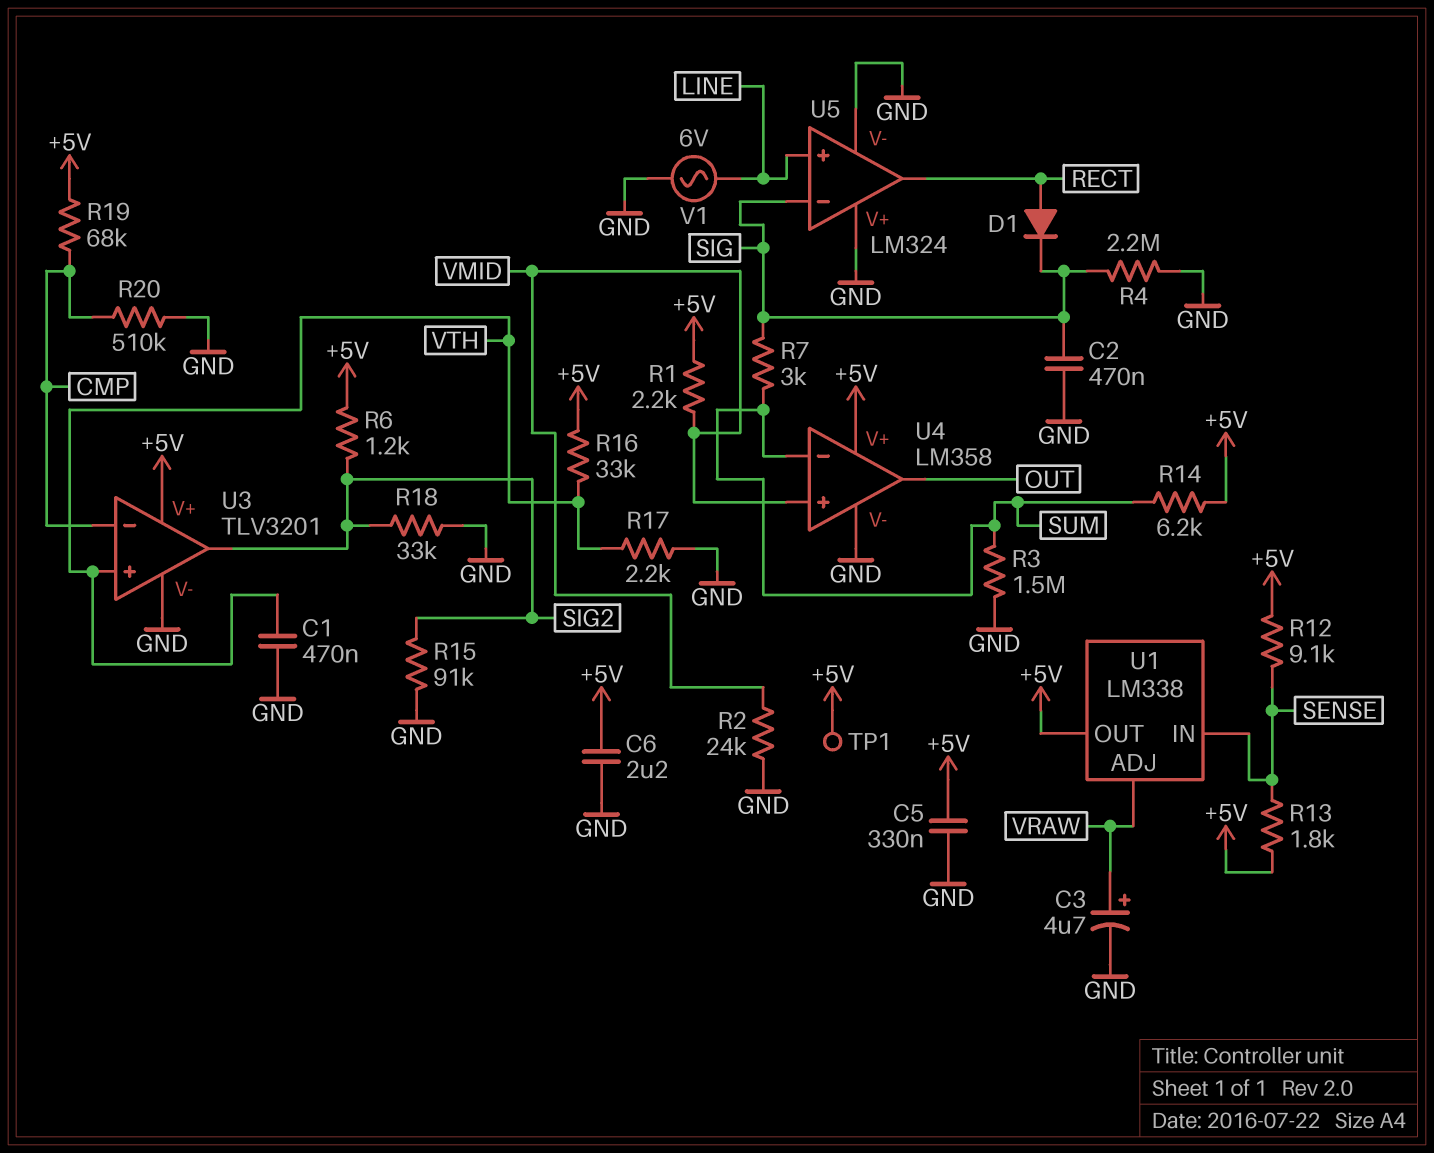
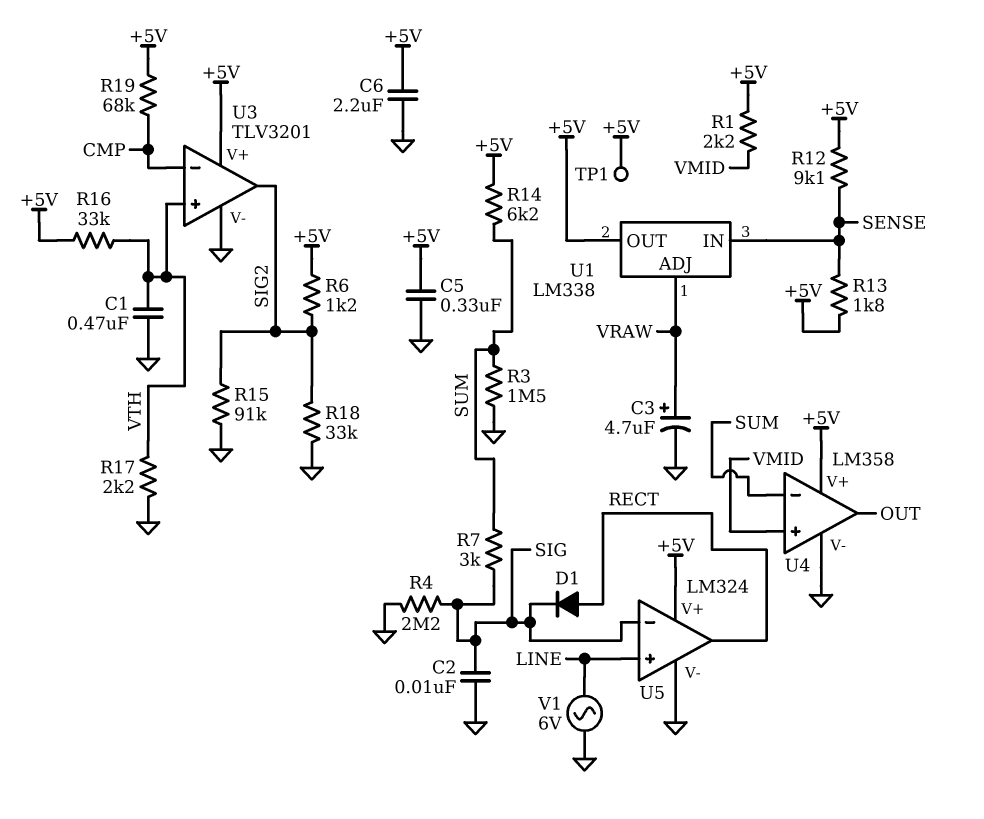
C2: 470nF (GND, SIG) -> 10nF (GND, SIG)
R2: 24k (GND, VMID) -> none
R20: 510k (CMP, GND) -> none
U5 pin V+: GND -> +5V

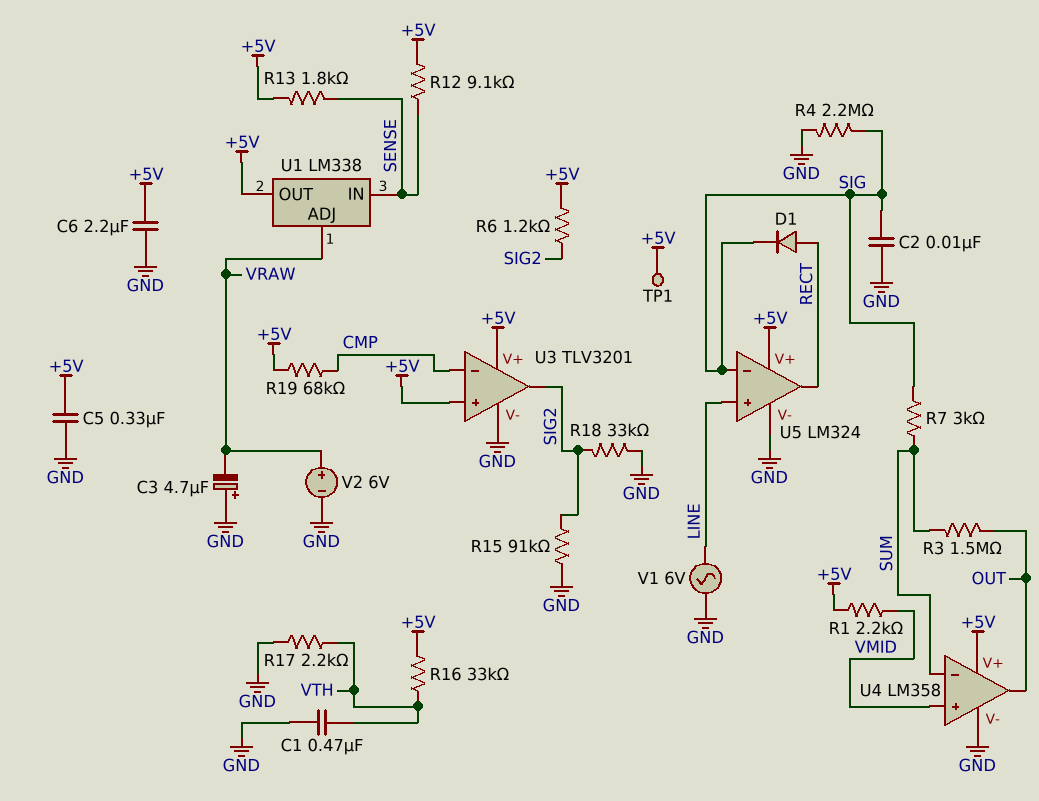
C3: 4.7uF (plus VRAW, minus GND) -> 4.7uF (plus GND, minus VRAW)
R3: 1.5M (GND, SUM) -> 1.5M (OUT, SUM)
R14: 6.2k (+5V, SUM) -> none
U3 pin in+: VTH -> +5V
V2: none -> 6V (plus VRAW, minus GND)

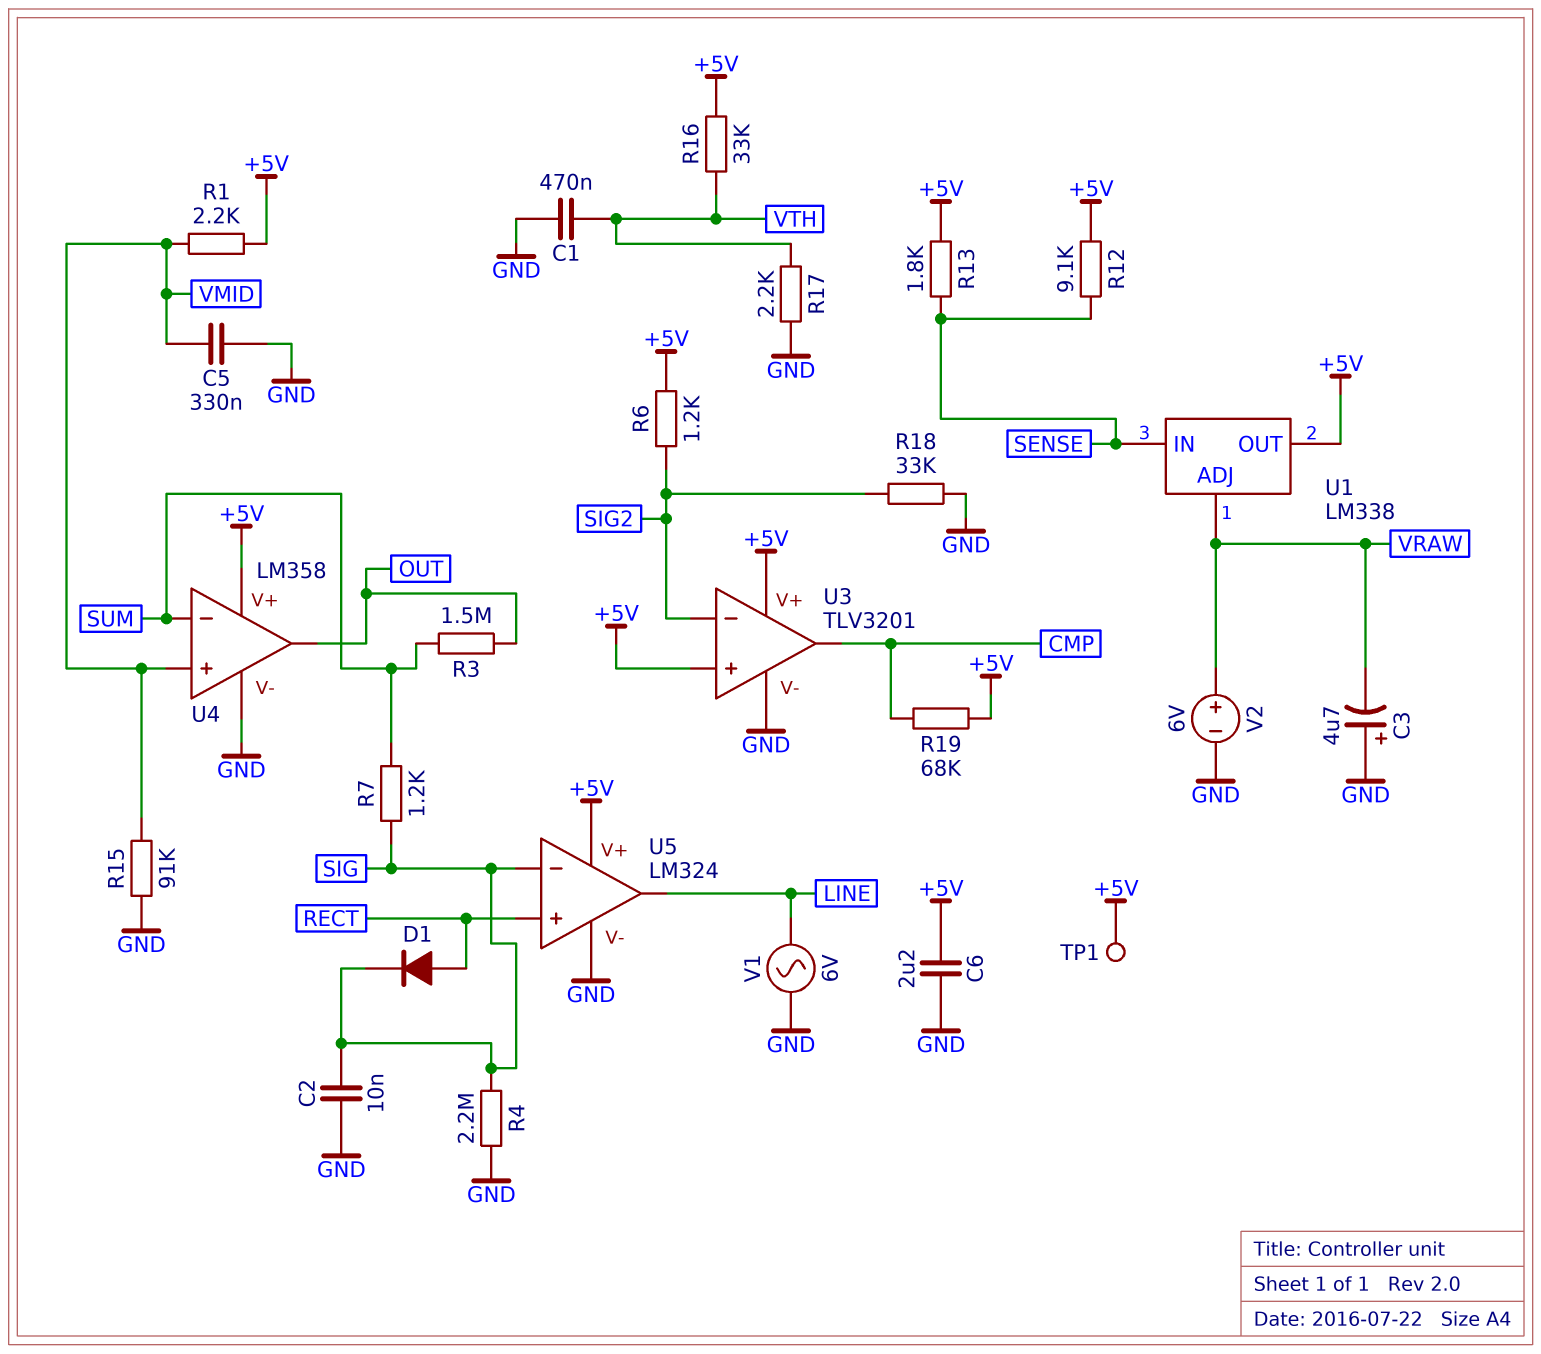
C5: 330nF (+5V, GND) -> 330nF (GND, VMID)
R7: 3k (SIG, SUM) -> 1.2k (SIG, SUM)
R15: 91k (GND, SIG2) -> 91k (GND, VMID)
U3 pin in-: CMP -> SIG2
U3 pin out: SIG2 -> CMP
U5 pin in+: LINE -> RECT
U5 pin out: RECT -> LINE

